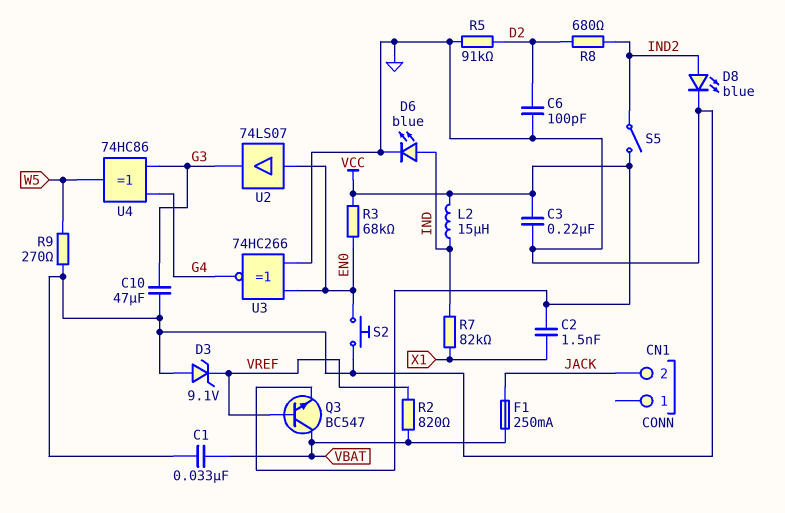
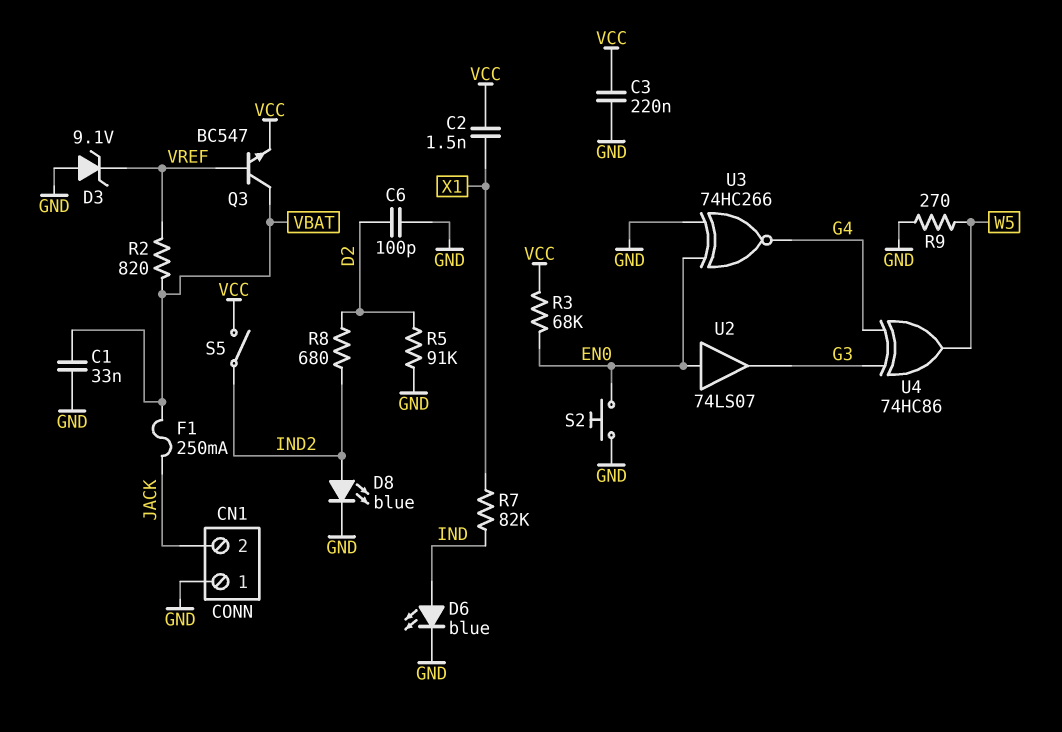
C10: 47uF (G3, GND) -> none
CN1 pin 1: none -> GND
L2: 15uH (IND, VCC) -> none

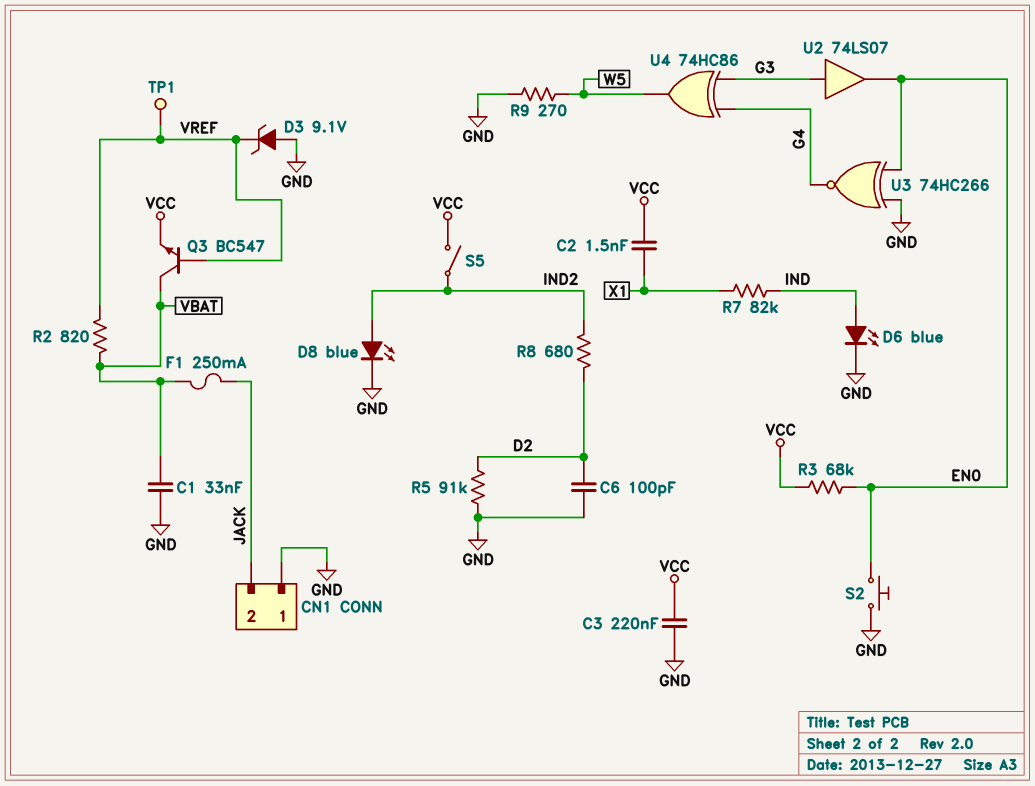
TP1: none -> test point (VREF)
U2: buffer 74LS07 (in EN0, out G3) -> buffer 74LS07 (in G3, out EN0)

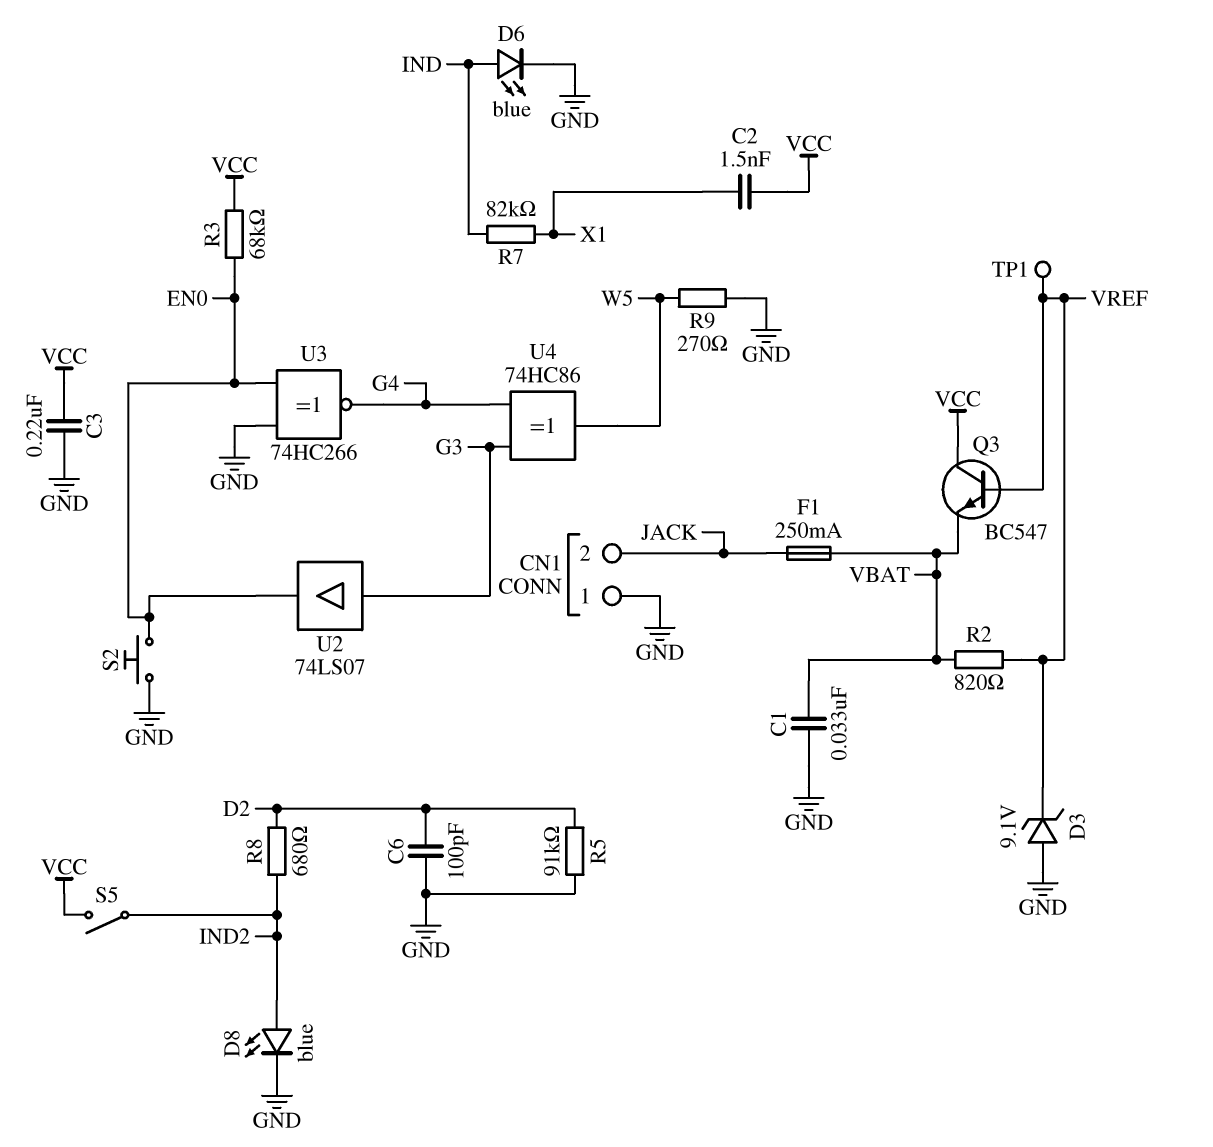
Q3: NPN BC547 (B VREF, C VBAT, E VCC) -> NPN BC547 (B VREF, C VCC, E VBAT)

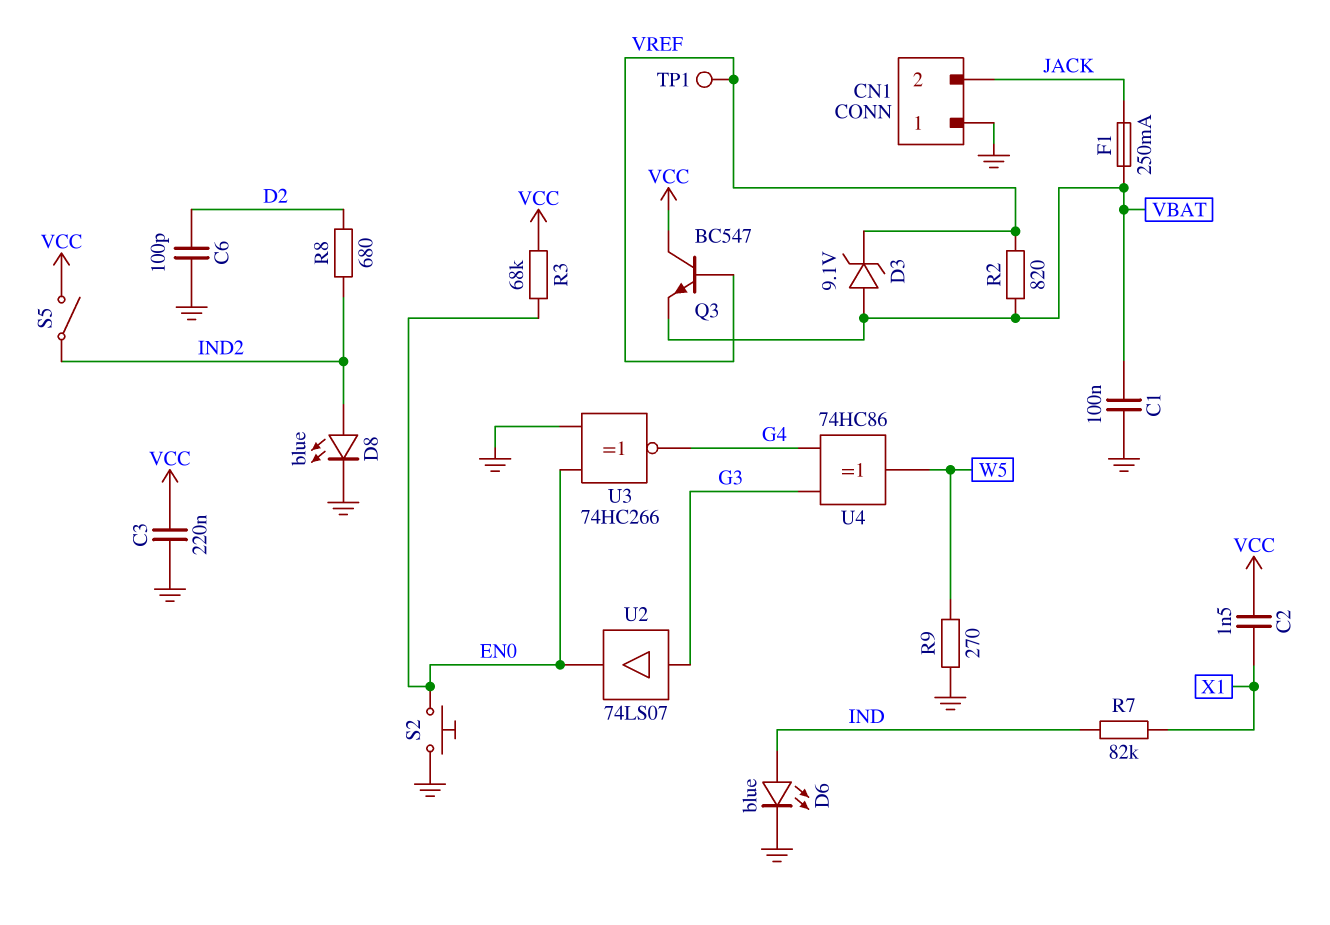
C1: 33nF (GND, VBAT) -> 100nF (GND, VBAT)
D3: zener 9.1V (A GND, K VREF) -> zener 9.1V (A VBAT, K VREF)
R5: 91k (D2, GND) -> none

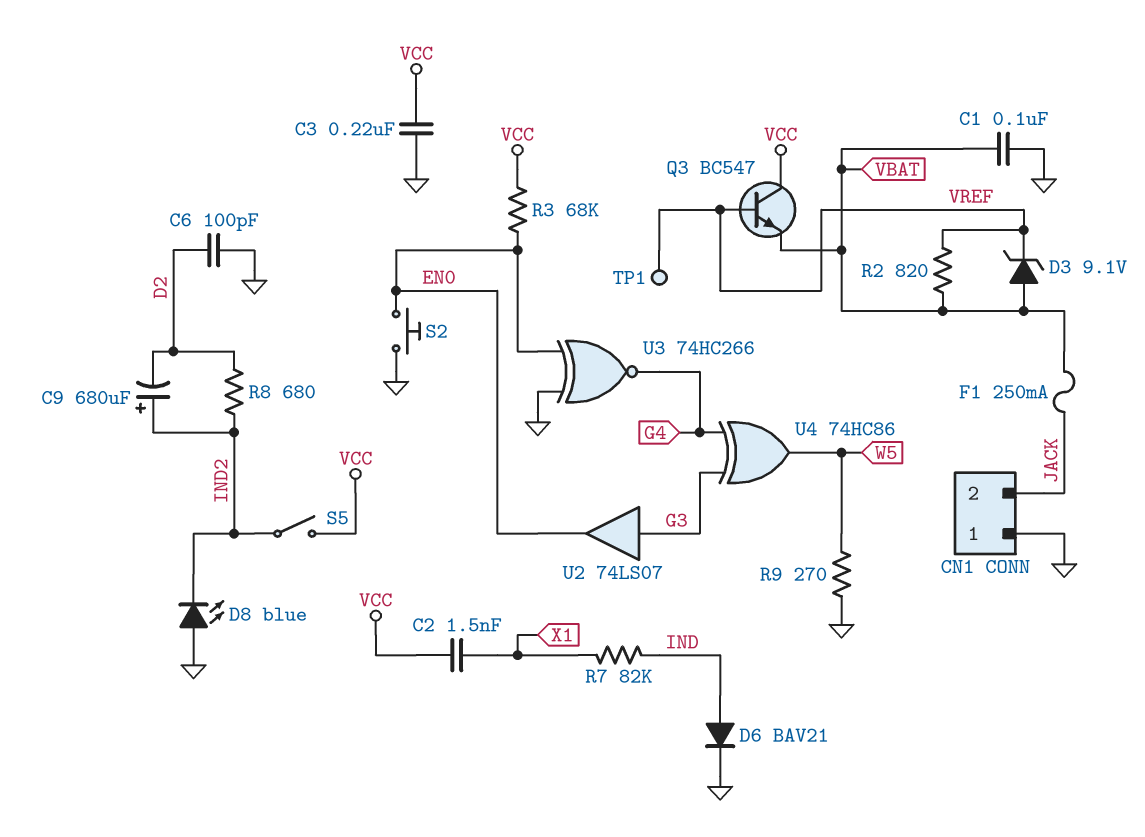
C9: none -> 680uF (plus IND2, minus D2)
D6: LED blue (A IND, K GND) -> diode BAV21 (A IND, K GND)
D8: LED blue (A IND2, K GND) -> LED blue (A GND, K IND2)

